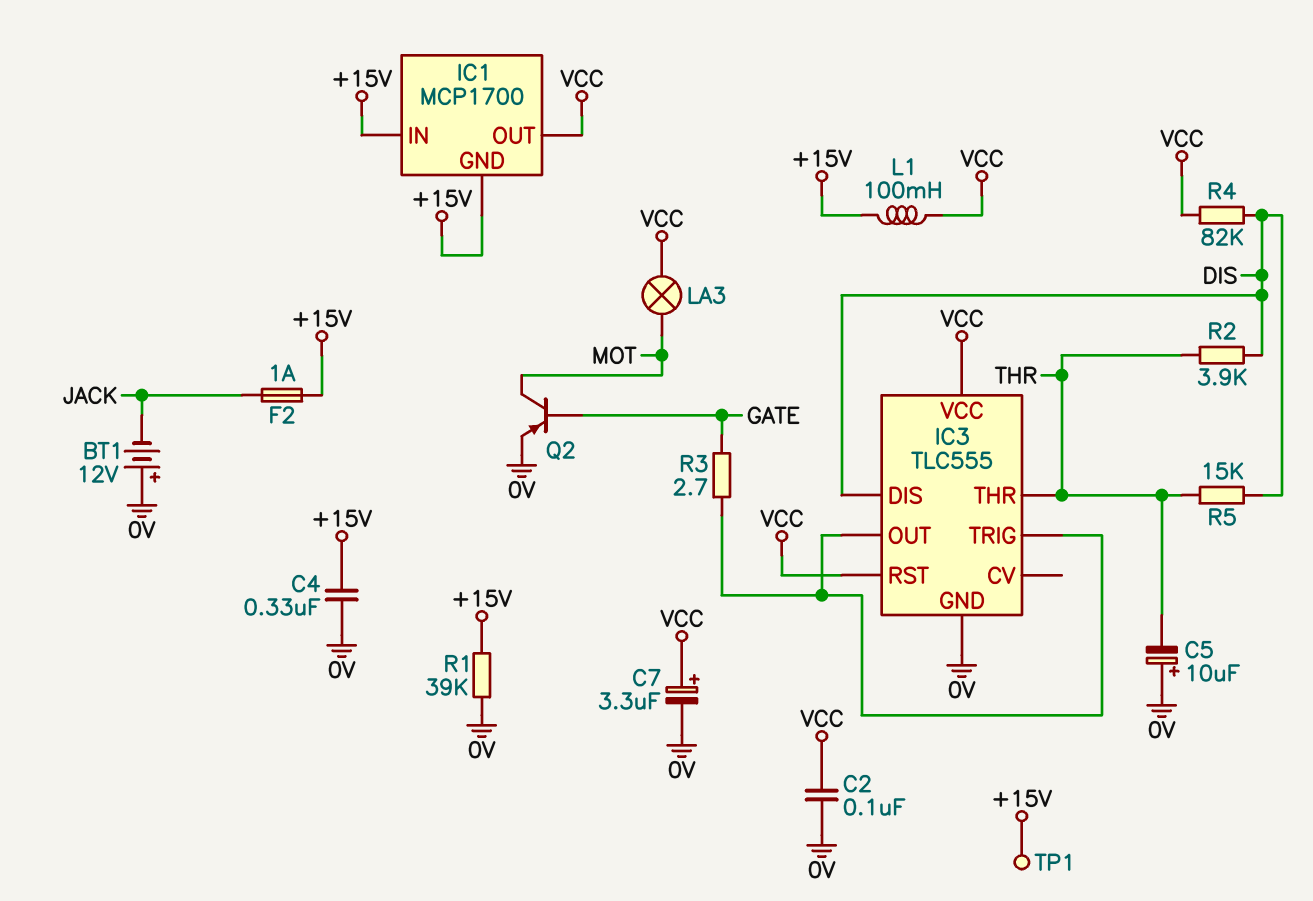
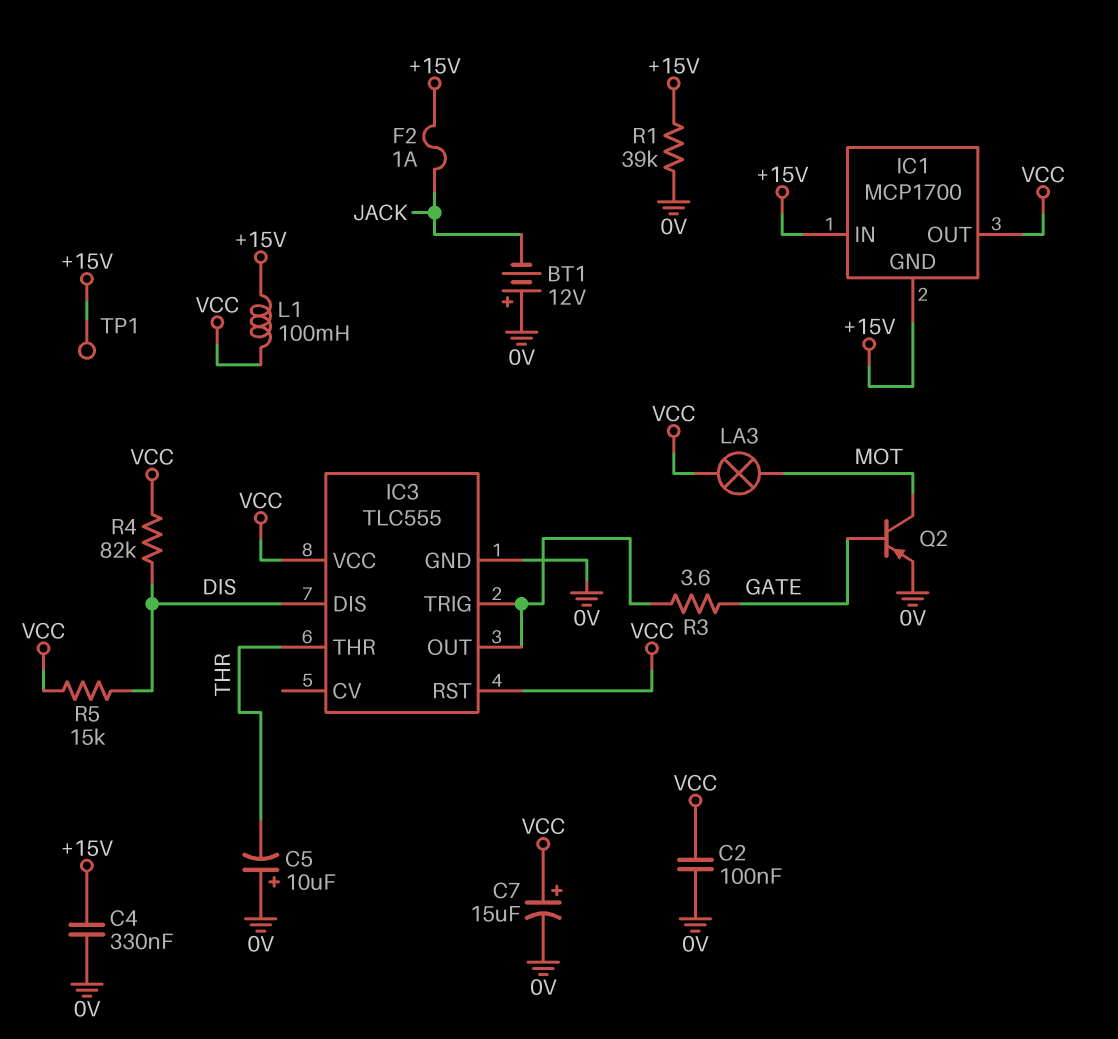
C7: 3.3uF (plus VCC, minus 0V) -> 15uF (plus VCC, minus 0V)
R2: 3.9k (DIS, THR) -> none
R3: 2.7 (GATE, IC3/OUT) -> 3.6 (GATE, IC3/OUT)
R5: 15k (DIS, THR) -> 15k (DIS, VCC)

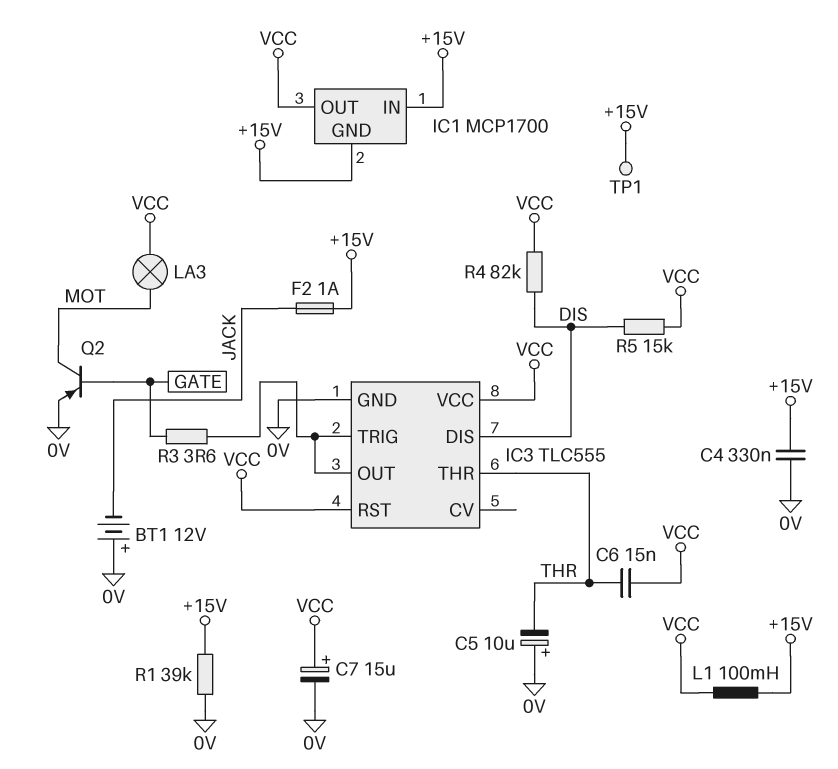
C2: 100nF (0V, VCC) -> none
C6: none -> 15nF (THR, VCC)

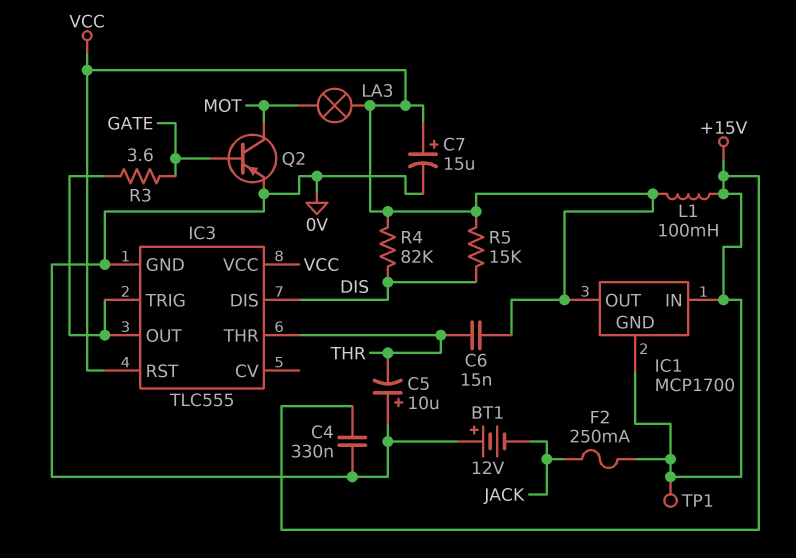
F2: 1A (+15V, JACK) -> 250mA (+15V, JACK)
R1: 39k (+15V, 0V) -> none

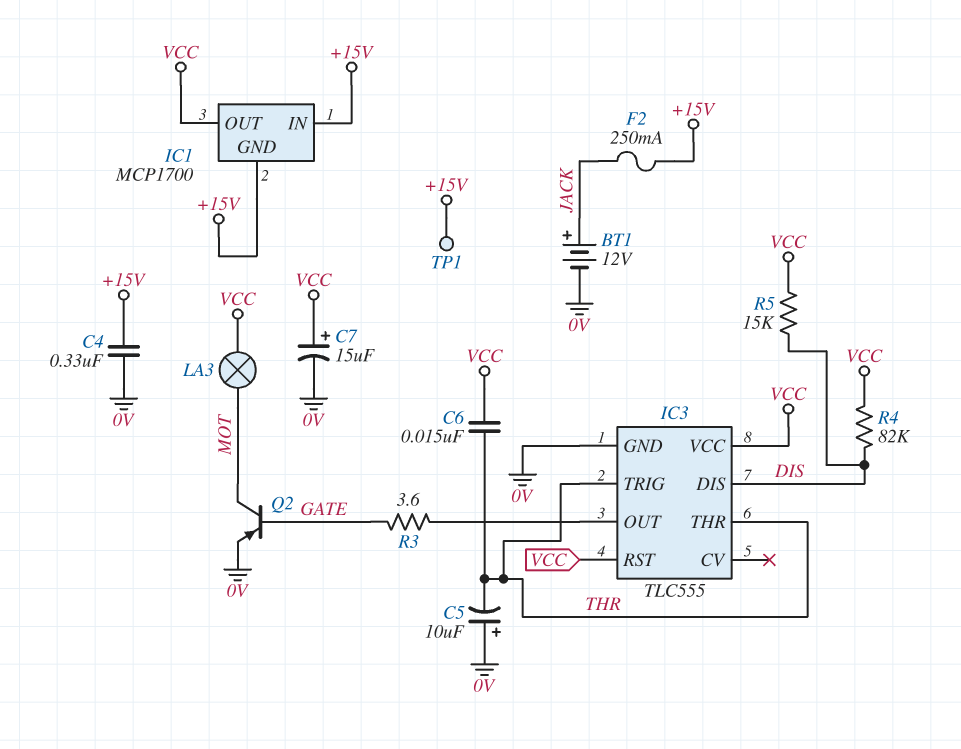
BT1: 12V (plus 0V, minus JACK) -> 12V (plus JACK, minus 0V)
IC3 pin TRIG: IC3/OUT -> THR
L1: 100mH (+15V, VCC) -> none

